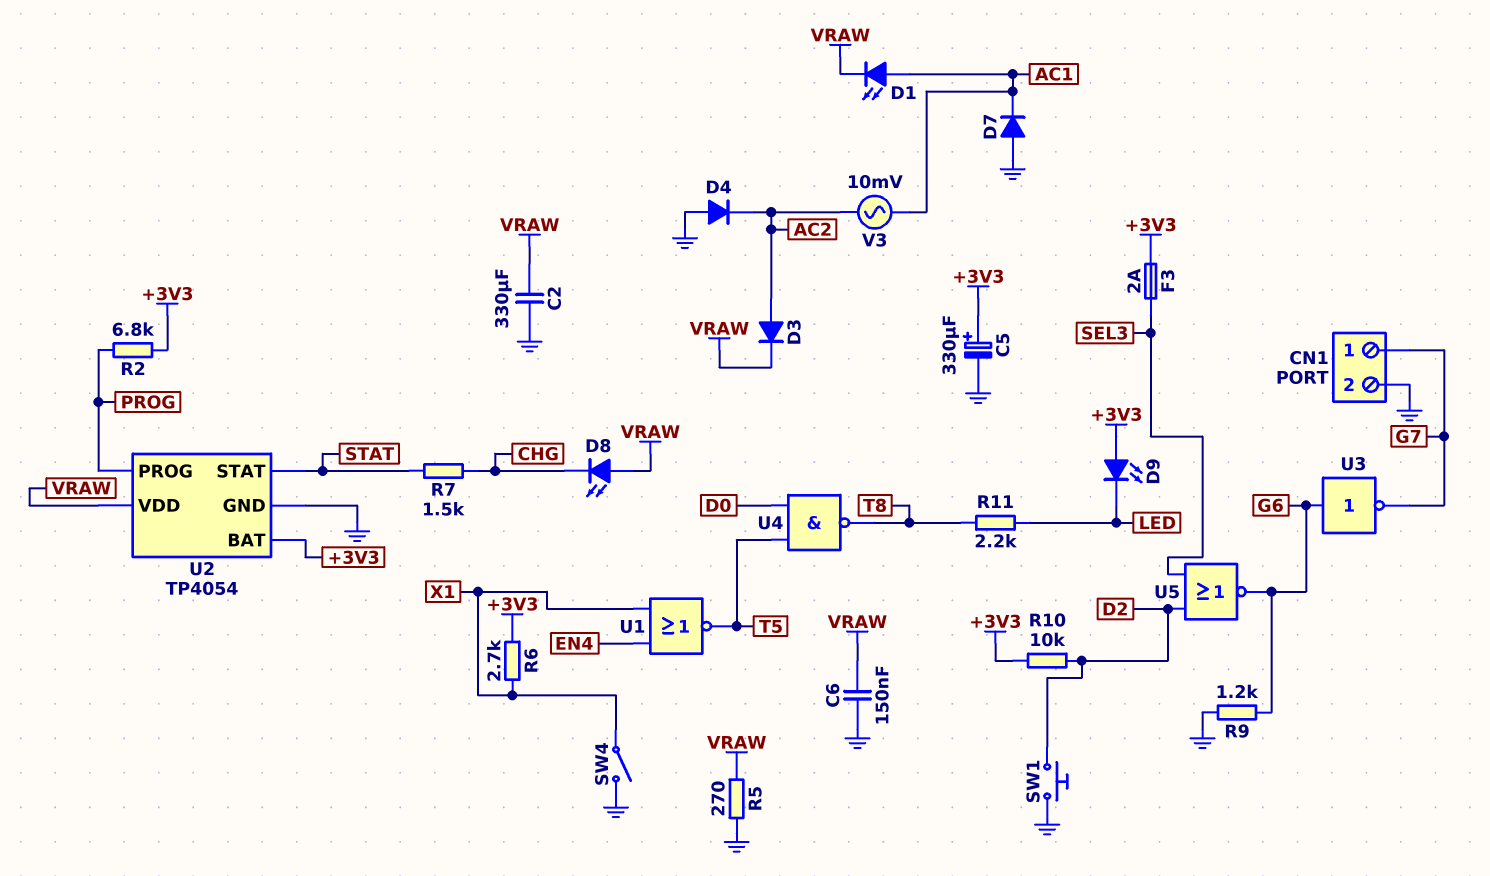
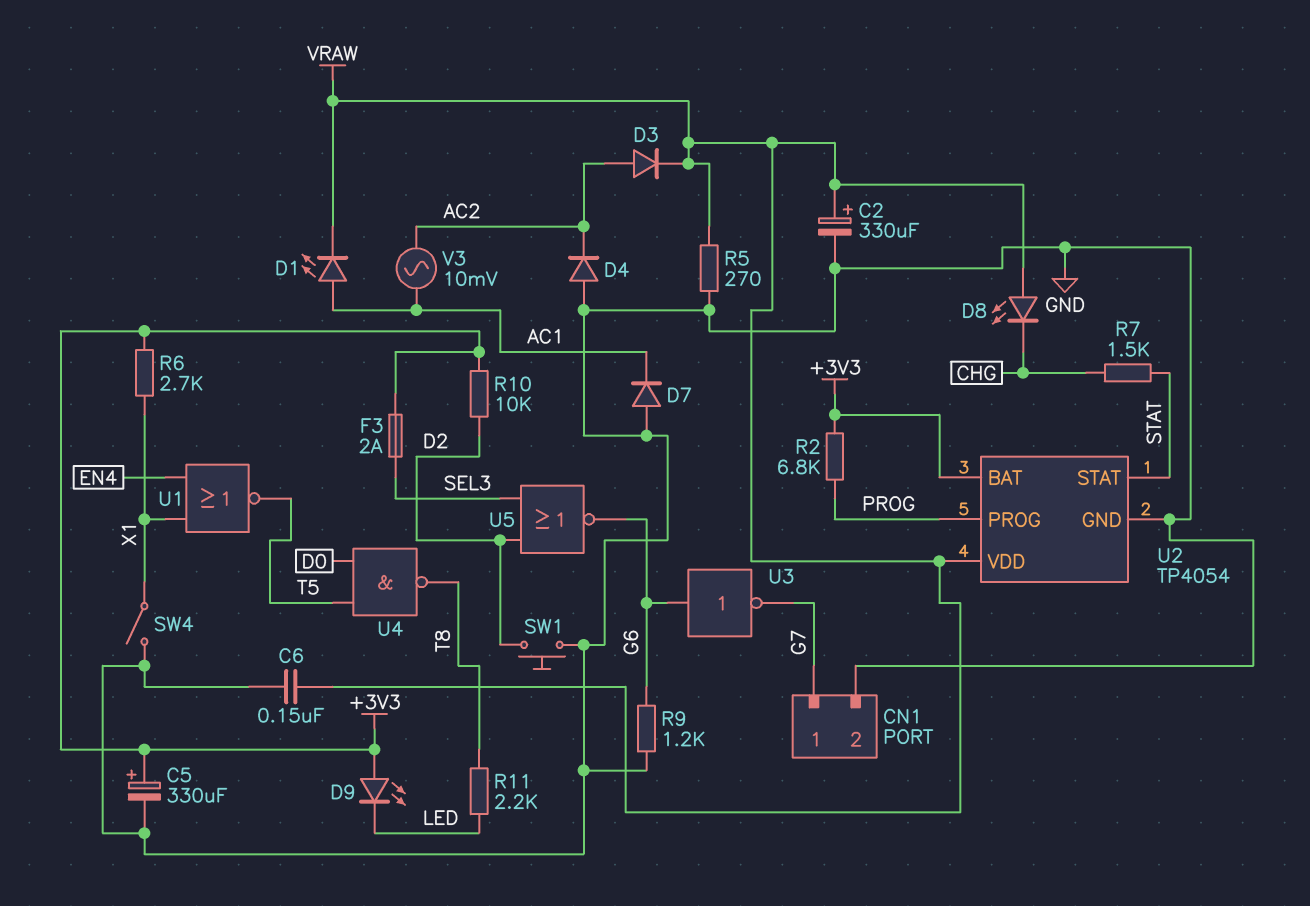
C2: 330uF (GND, VRAW) -> 330uF (plus VRAW, minus GND)

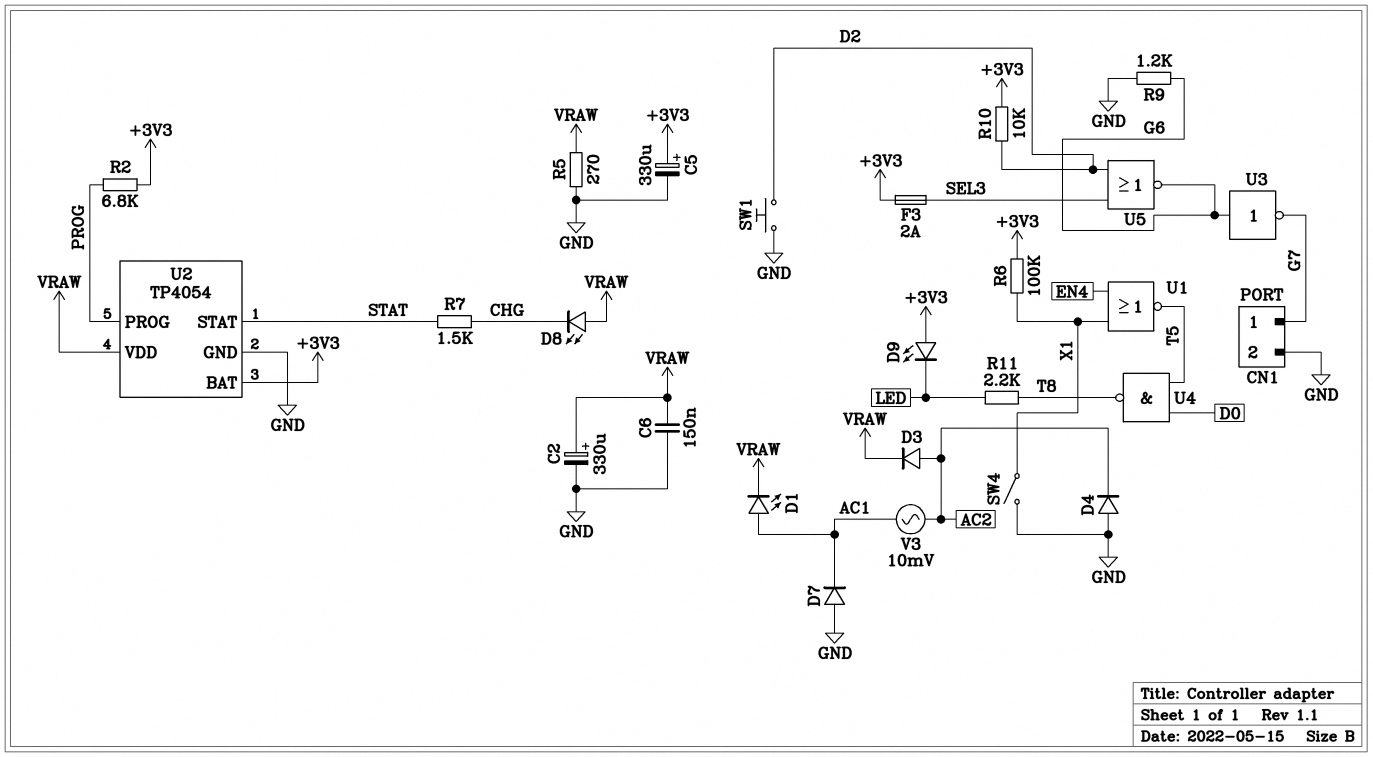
R6: 2.7k (+3V3, X1) -> 100k (+3V3, X1)

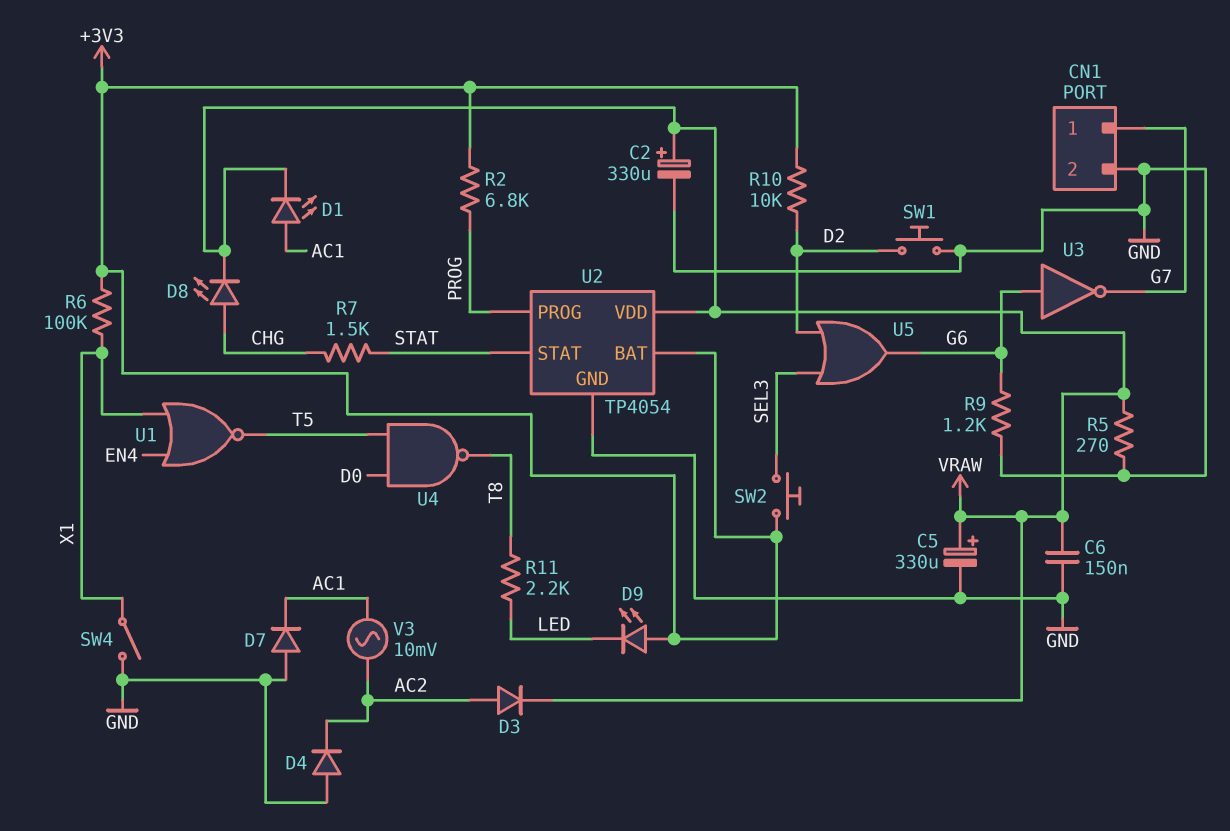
C5: 330uF (plus +3V3, minus GND) -> 330uF (plus VRAW, minus GND)
D8: LED (A VRAW, K CHG) -> LED (A CHG, K VRAW)
F3: 2A (+3V3, SEL3) -> none
SW2: none -> button (+3V3, SEL3)
U5: NOR (in D2, in SEL3, out G6) -> OR (in D2, in SEL3, out G6)

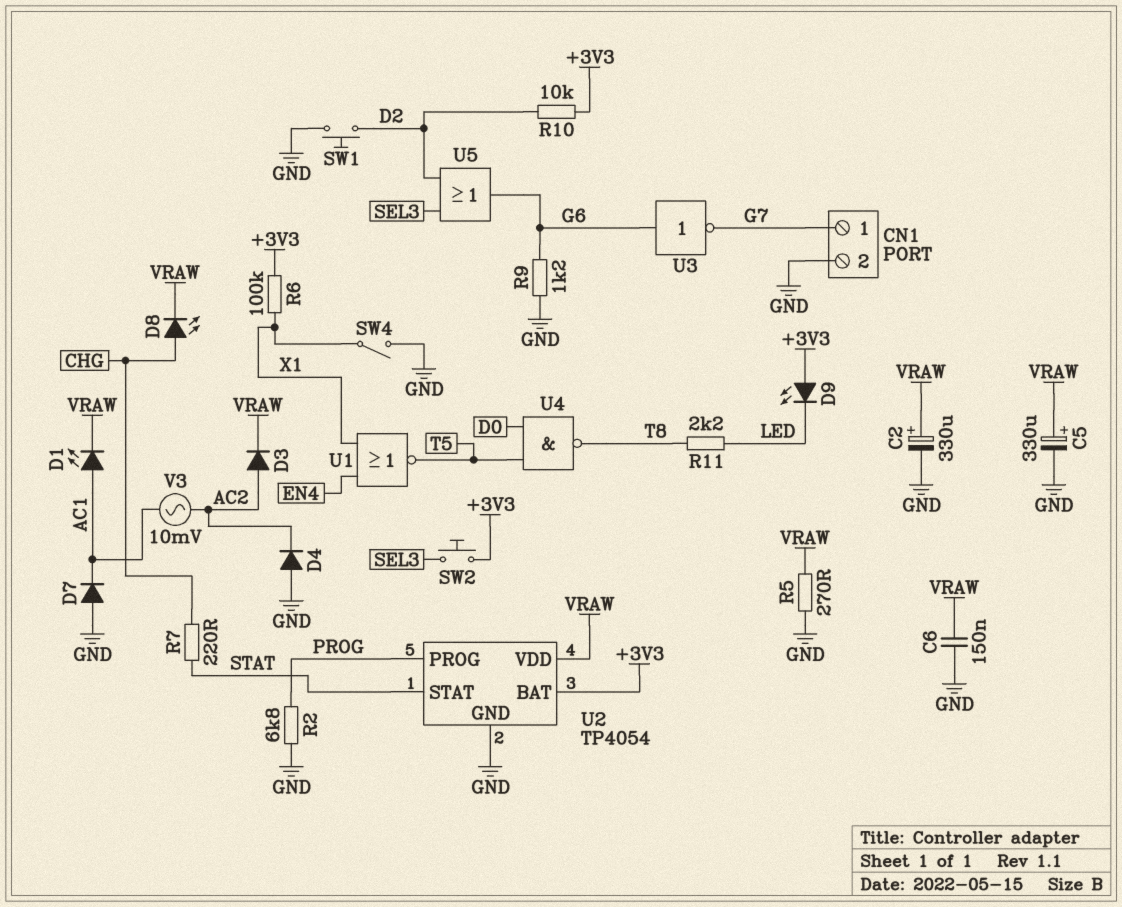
R2: 6.8k (+3V3, PROG) -> 6.8k (GND, PROG)
R7: 1.5k (CHG, STAT) -> 220 (CHG, STAT)

